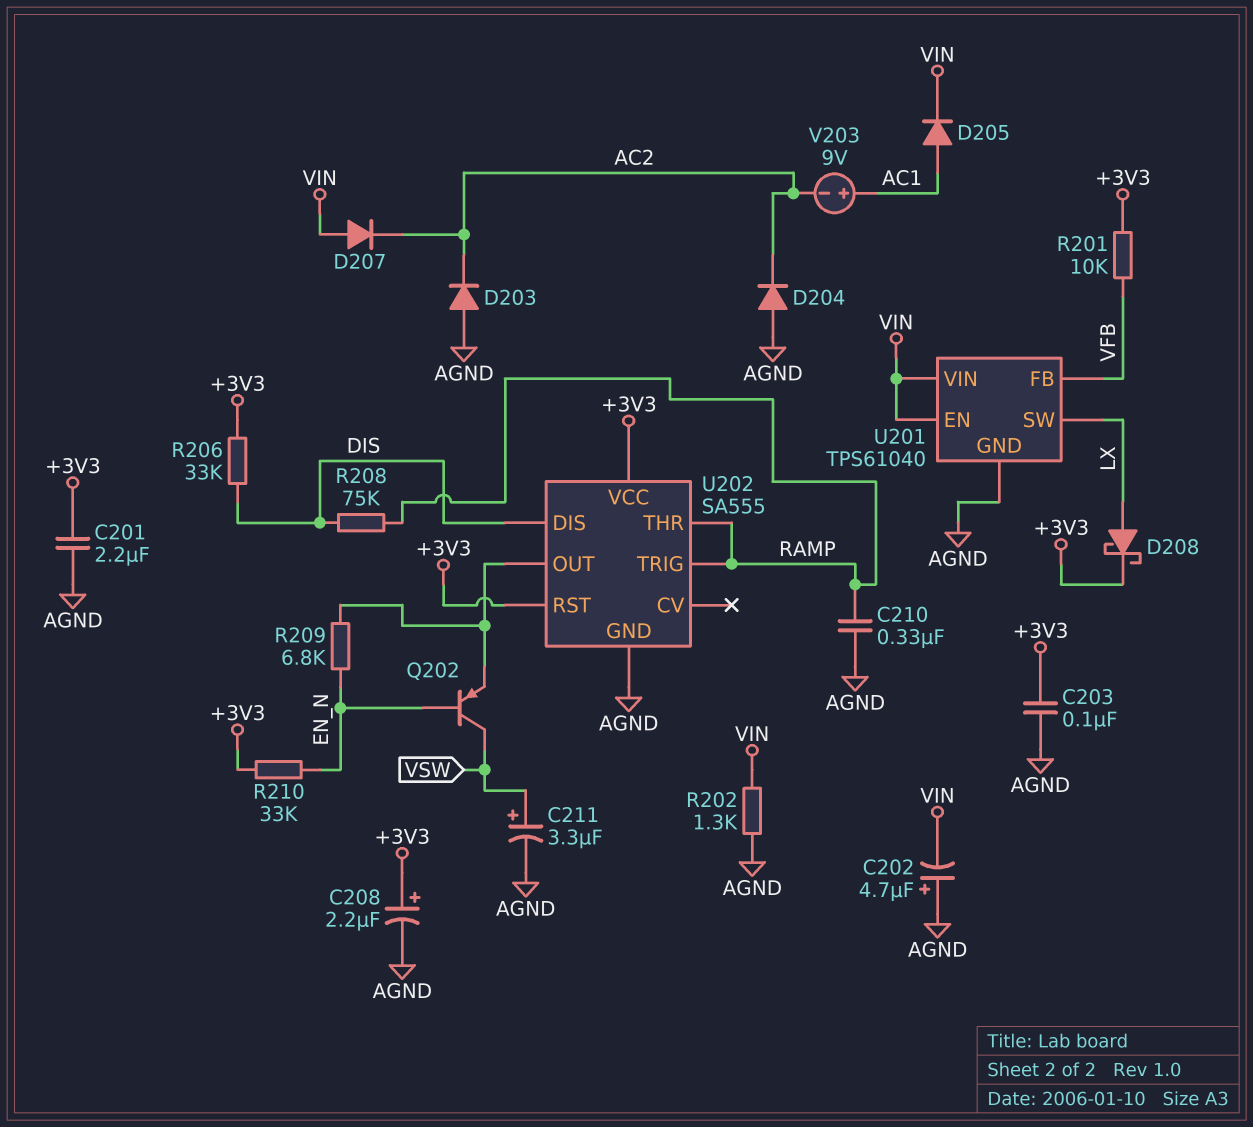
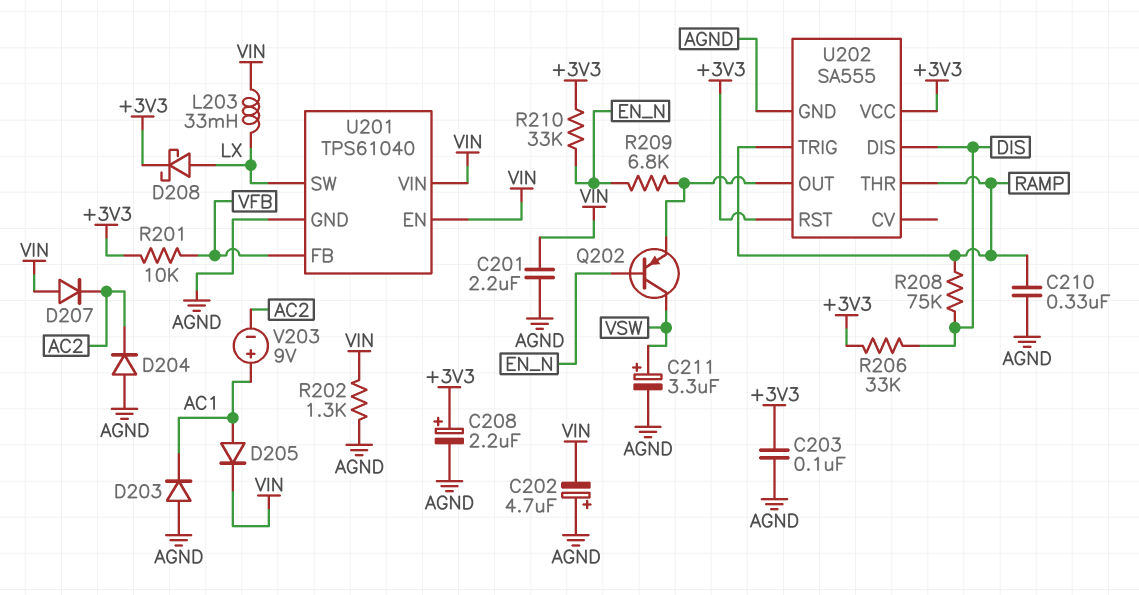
C201: 2.2uF (+3V3, AGND) -> 2.2uF (AGND, VIN)
D203: diode (A AGND, K AC2) -> diode (A AGND, K AC1)
L203: none -> 33mH (LX, VIN)

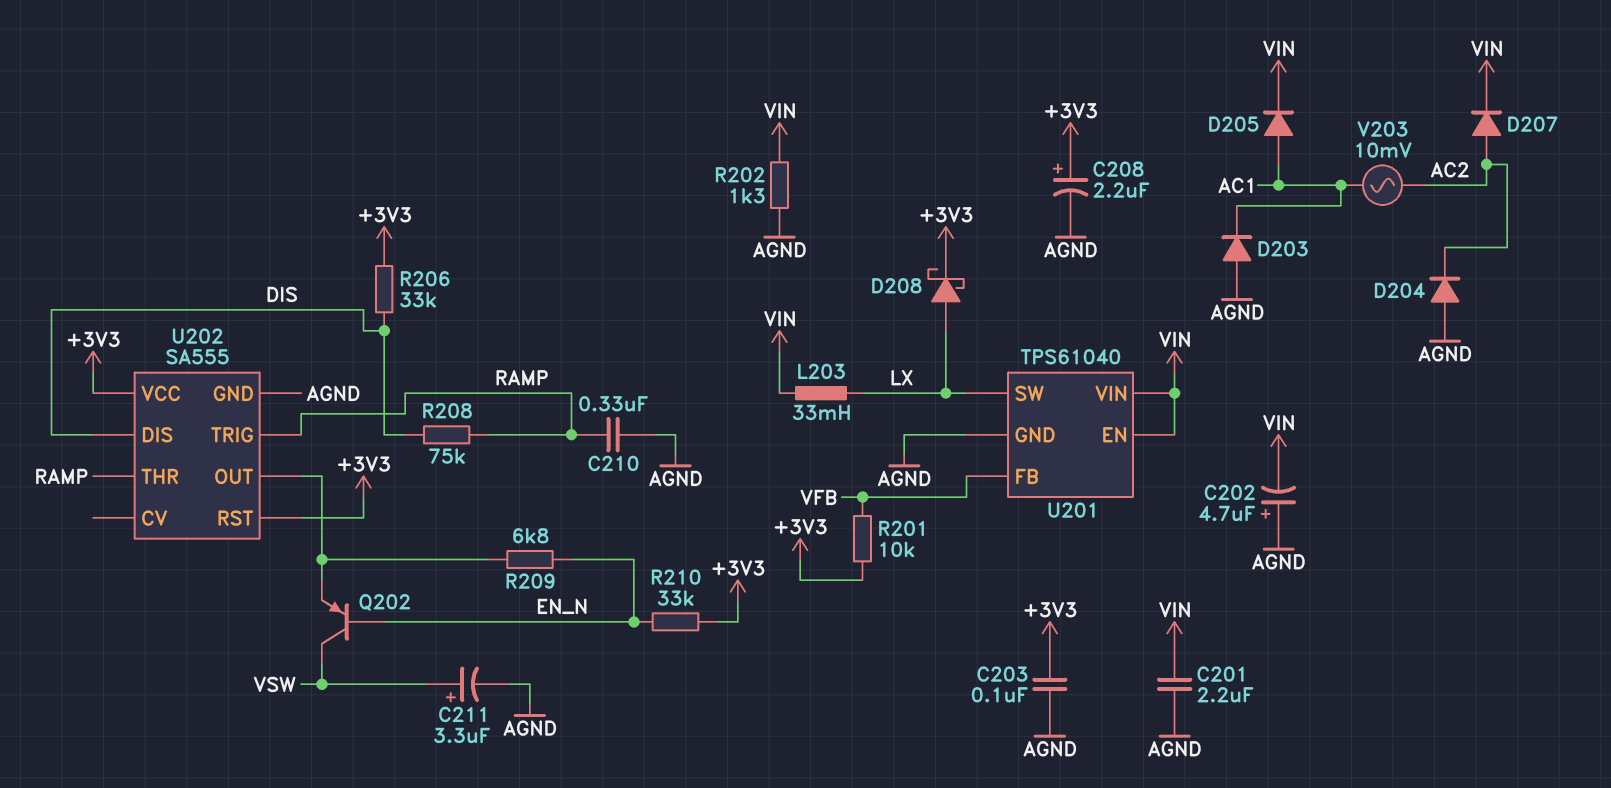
D207: diode (A VIN, K AC2) -> diode (A AC2, K VIN)
V203: 9V (plus AC1, minus AC2) -> AC 10mV (AC1, AC2)

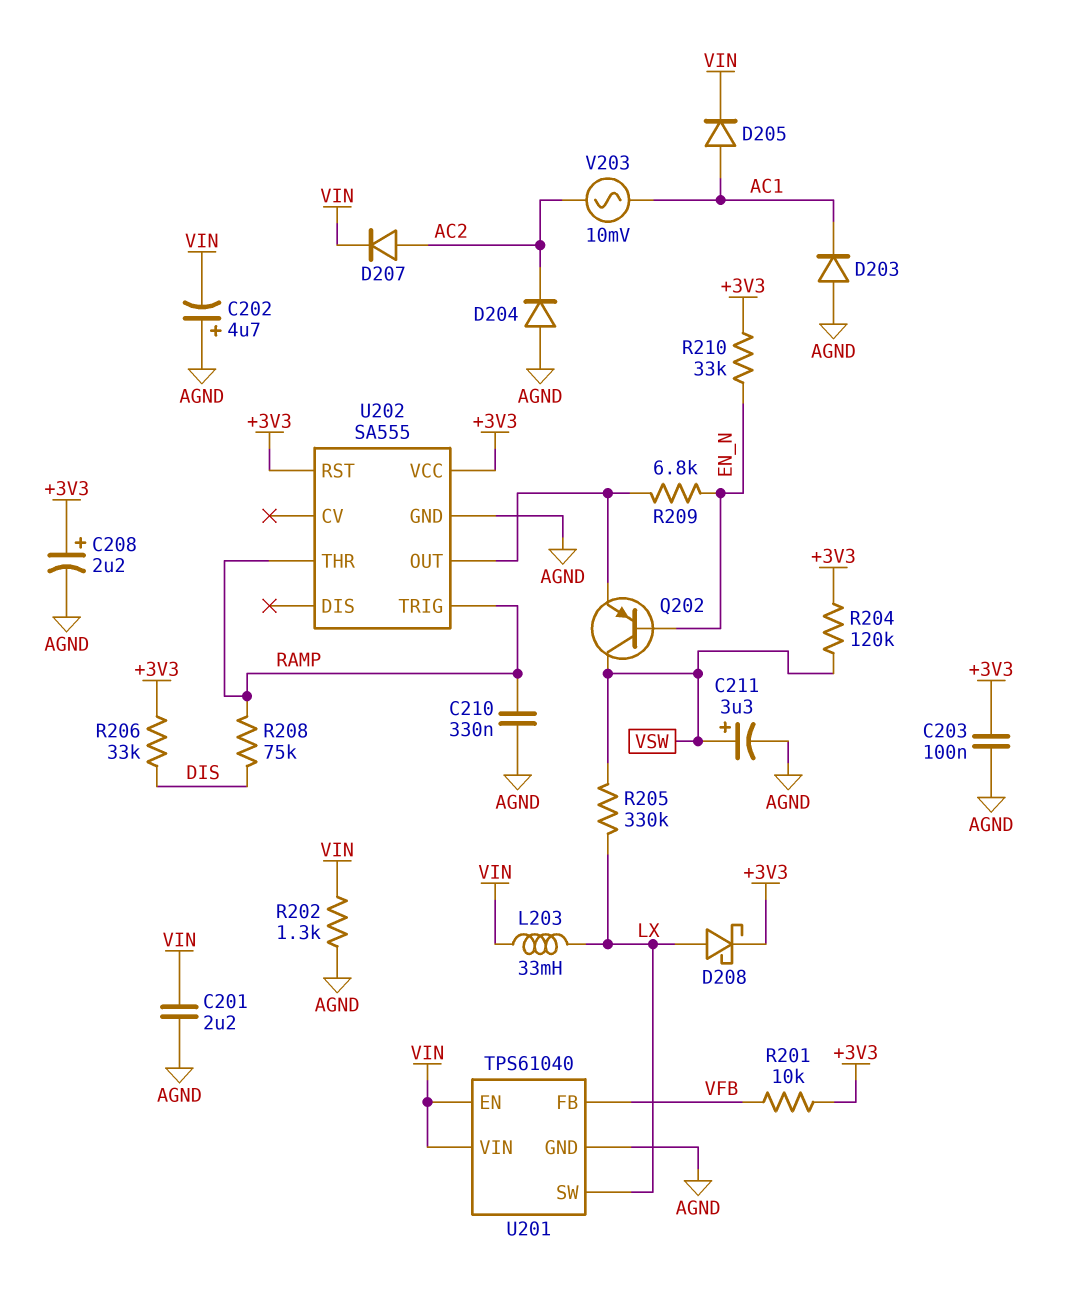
R204: none -> 120k (+3V3, VSW)
R205: none -> 330k (LX, VSW)
U202 pin DIS: DIS -> none

